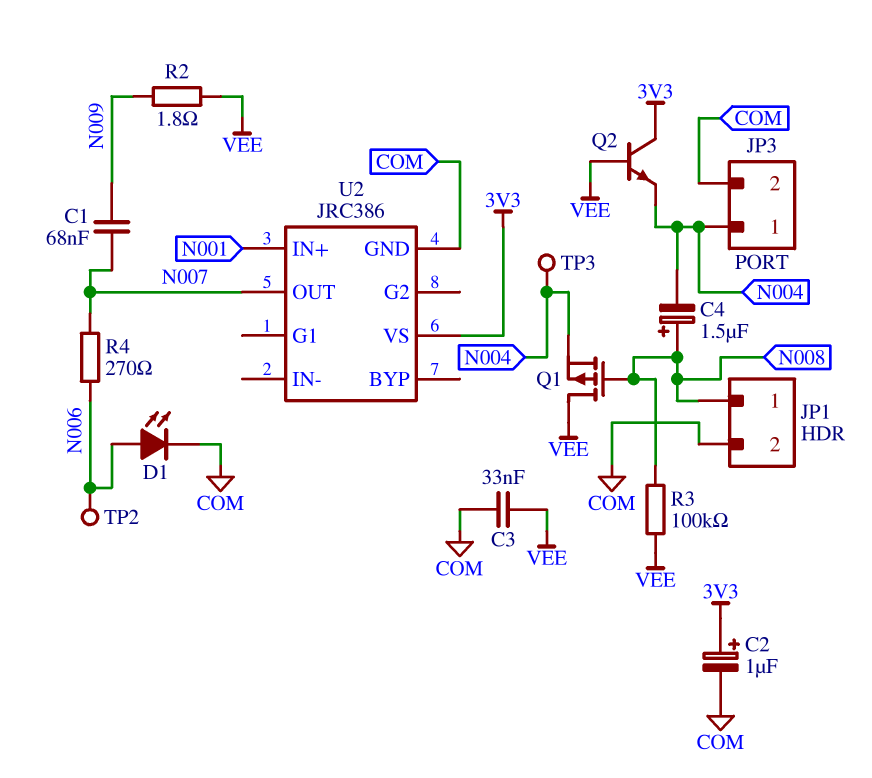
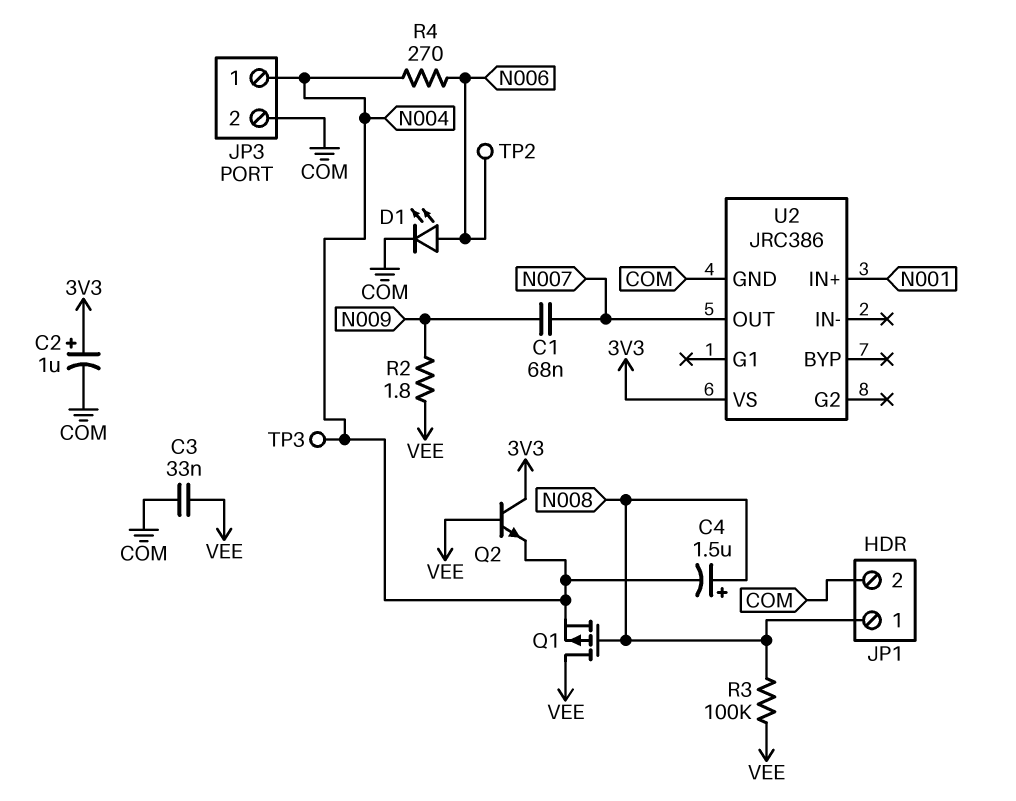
R4: 270 (N006, N007) -> 270 (N004, N006)

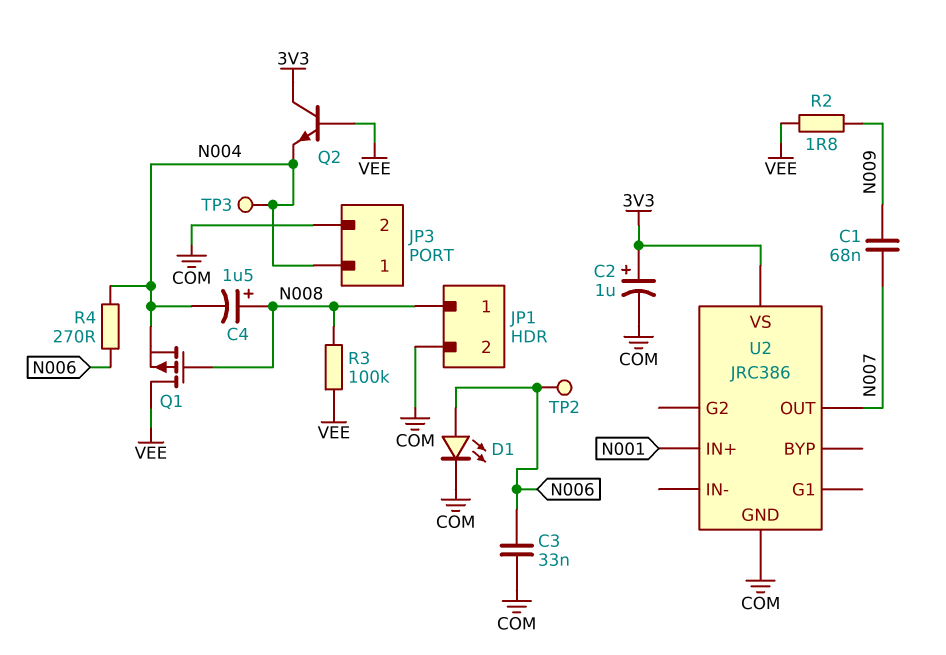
C3: 33nF (COM, VEE) -> 33nF (COM, N006)

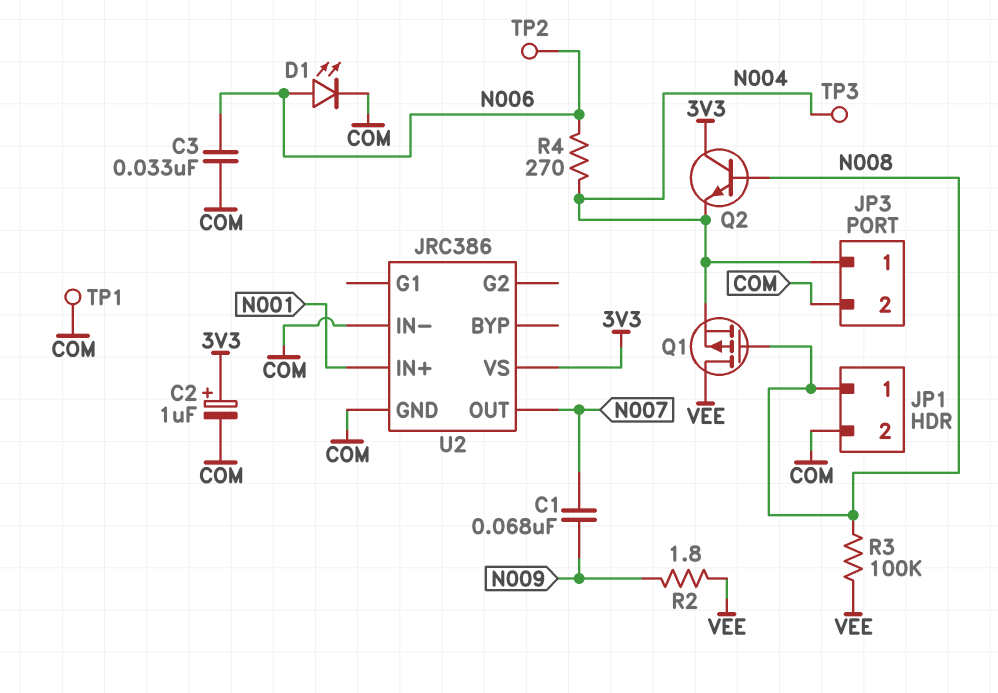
C4: 1.5uF (plus N008, minus N004) -> none
Q2: NPN (B VEE, C 3V3, E N004) -> NPN (B N008, C 3V3, E N004)
TP1: none -> test point (COM)
U2 pin IN-: none -> COM

